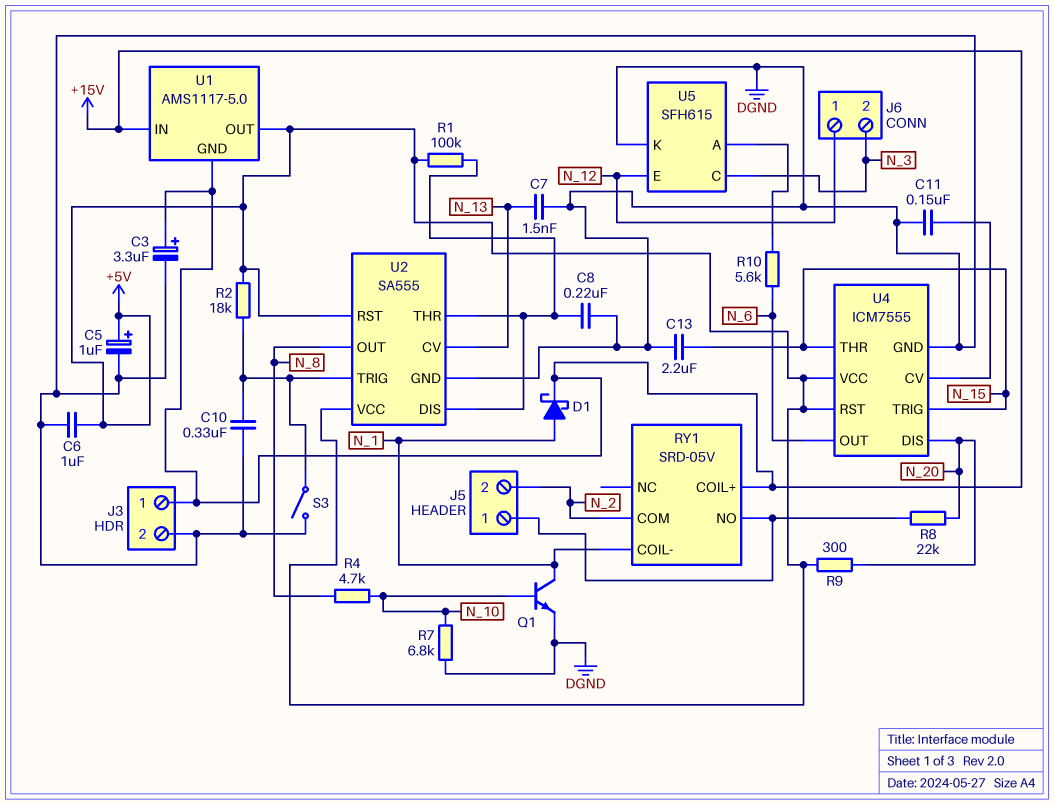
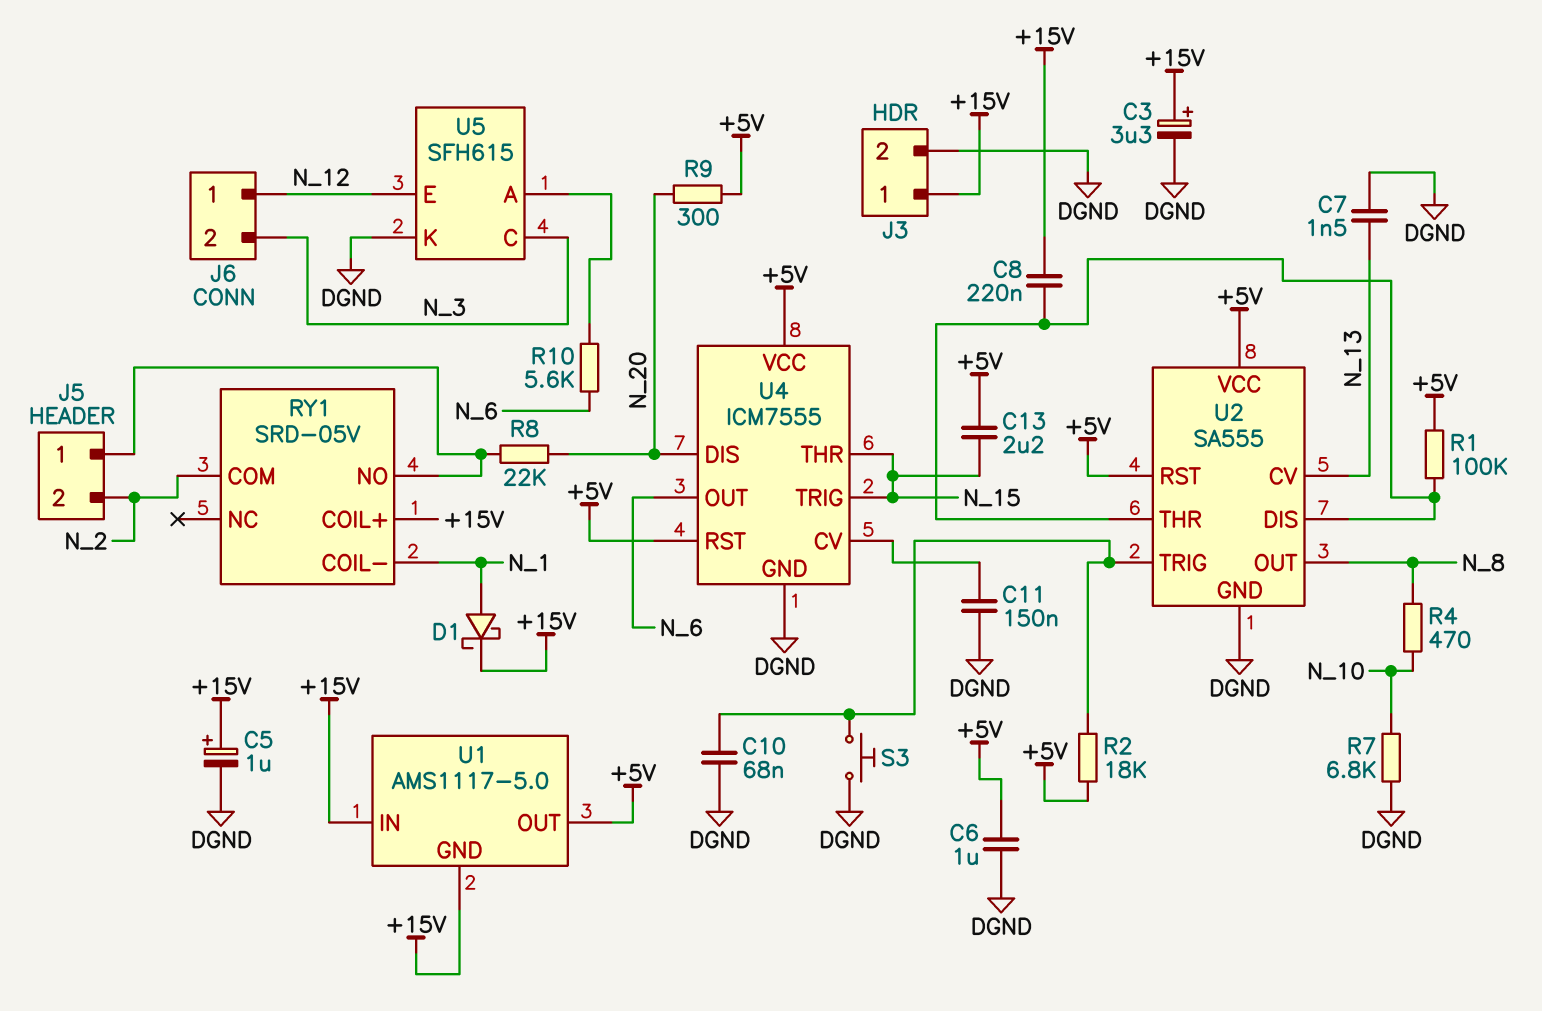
C5: 1uF (plus +5V, minus DGND) -> 1uF (plus +15V, minus DGND)
C8: 220nF (DGND, U2/DIS) -> 220nF (+15V, U2/DIS)
C10: 330nF (DGND, U2/TRIG) -> 68nF (DGND, U2/TRIG)
C13: 2.2uF (DGND, N_15) -> 2.2uF (+5V, N_15)
Q1: NPN (B N_10, C N_1, E DGND) -> none
R4: 4.7k (N_8, N_10) -> 470 (N_8, N_10)
S3: switch (DGND, U2/TRIG) -> button (DGND, U2/TRIG)

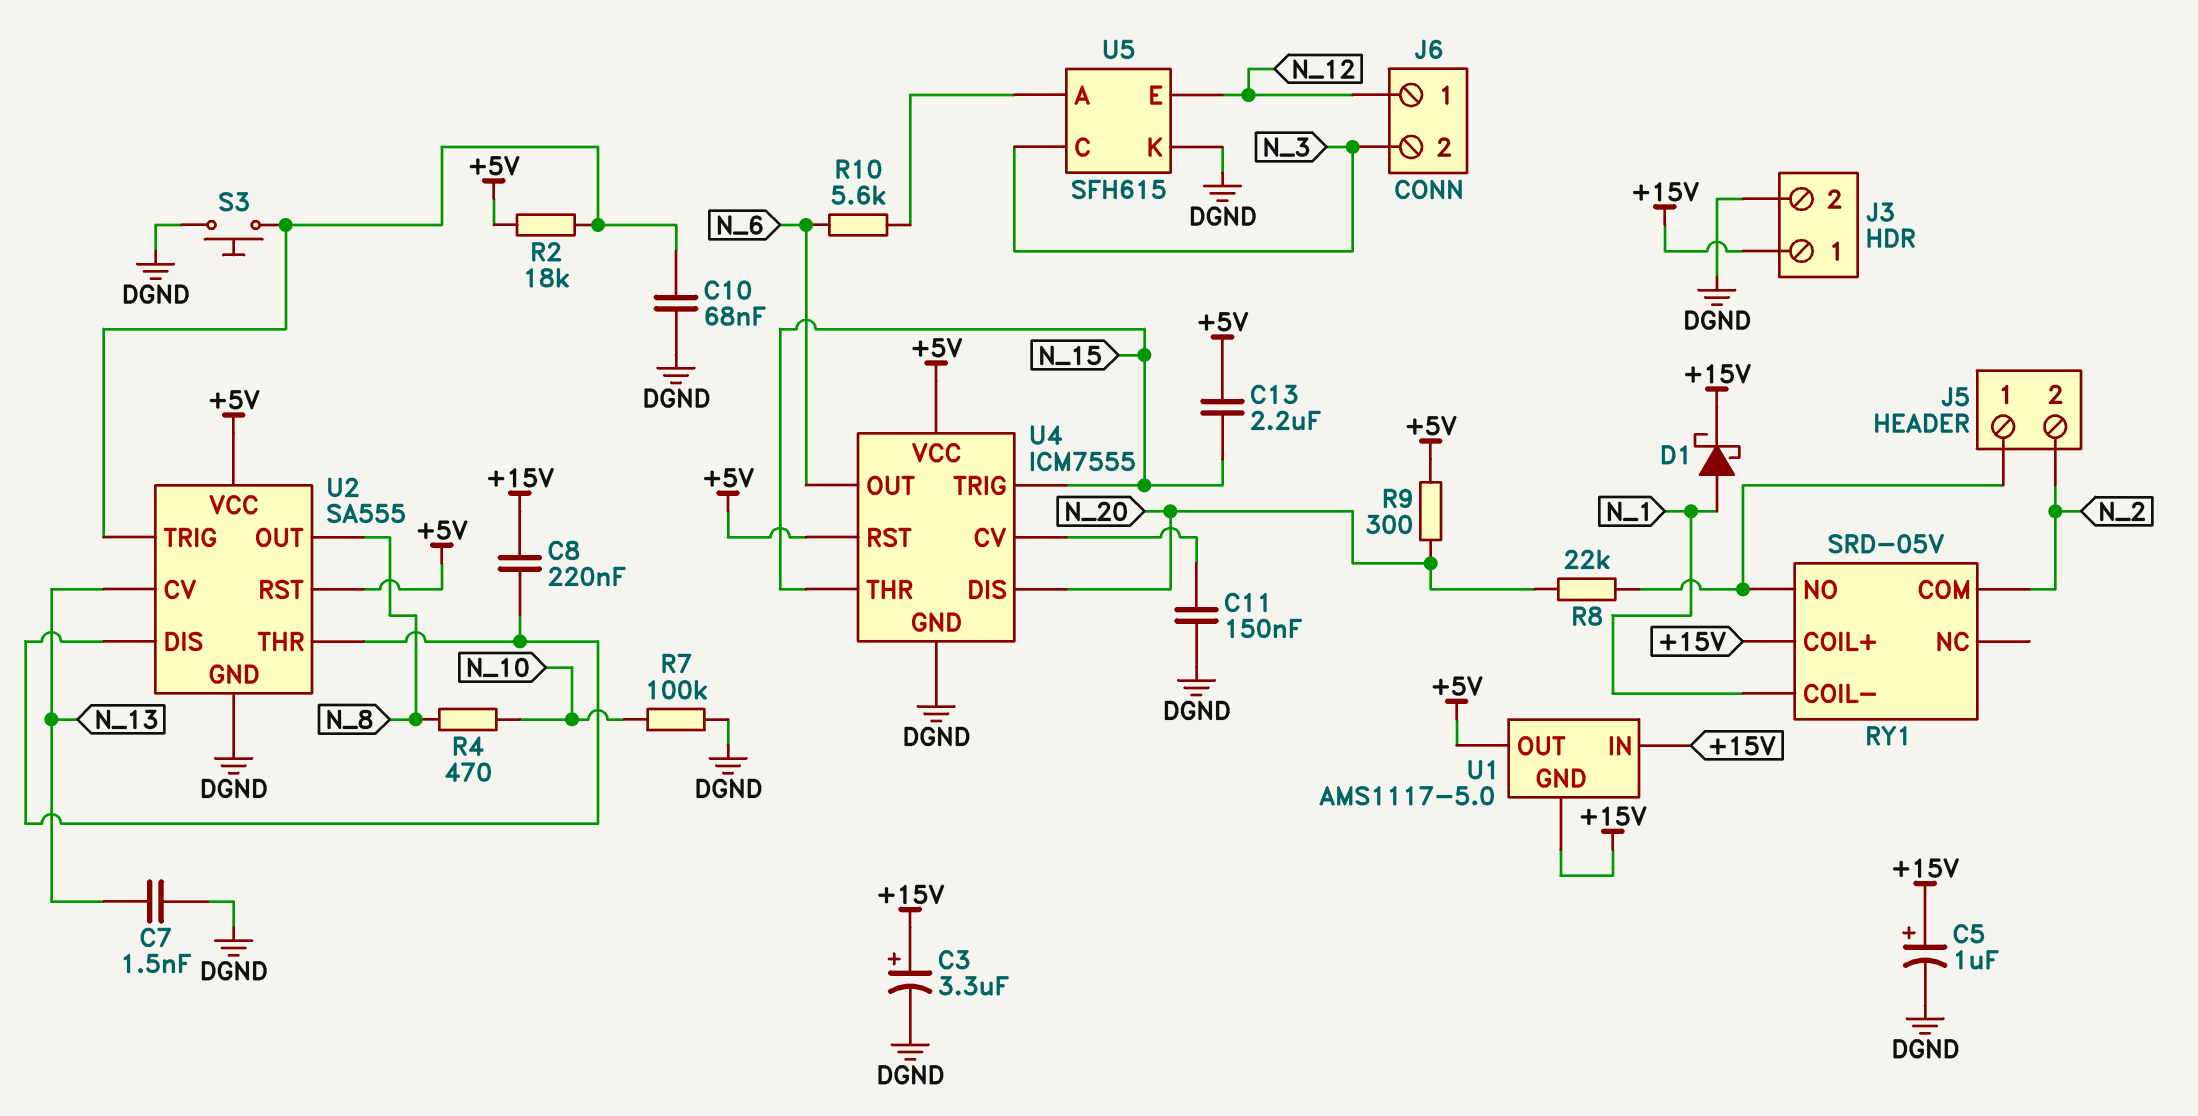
C6: 1uF (+5V, DGND) -> none
R1: 100k (+5V, U2/DIS) -> none
R7: 6.8k (DGND, N_10) -> 100k (DGND, N_10)

